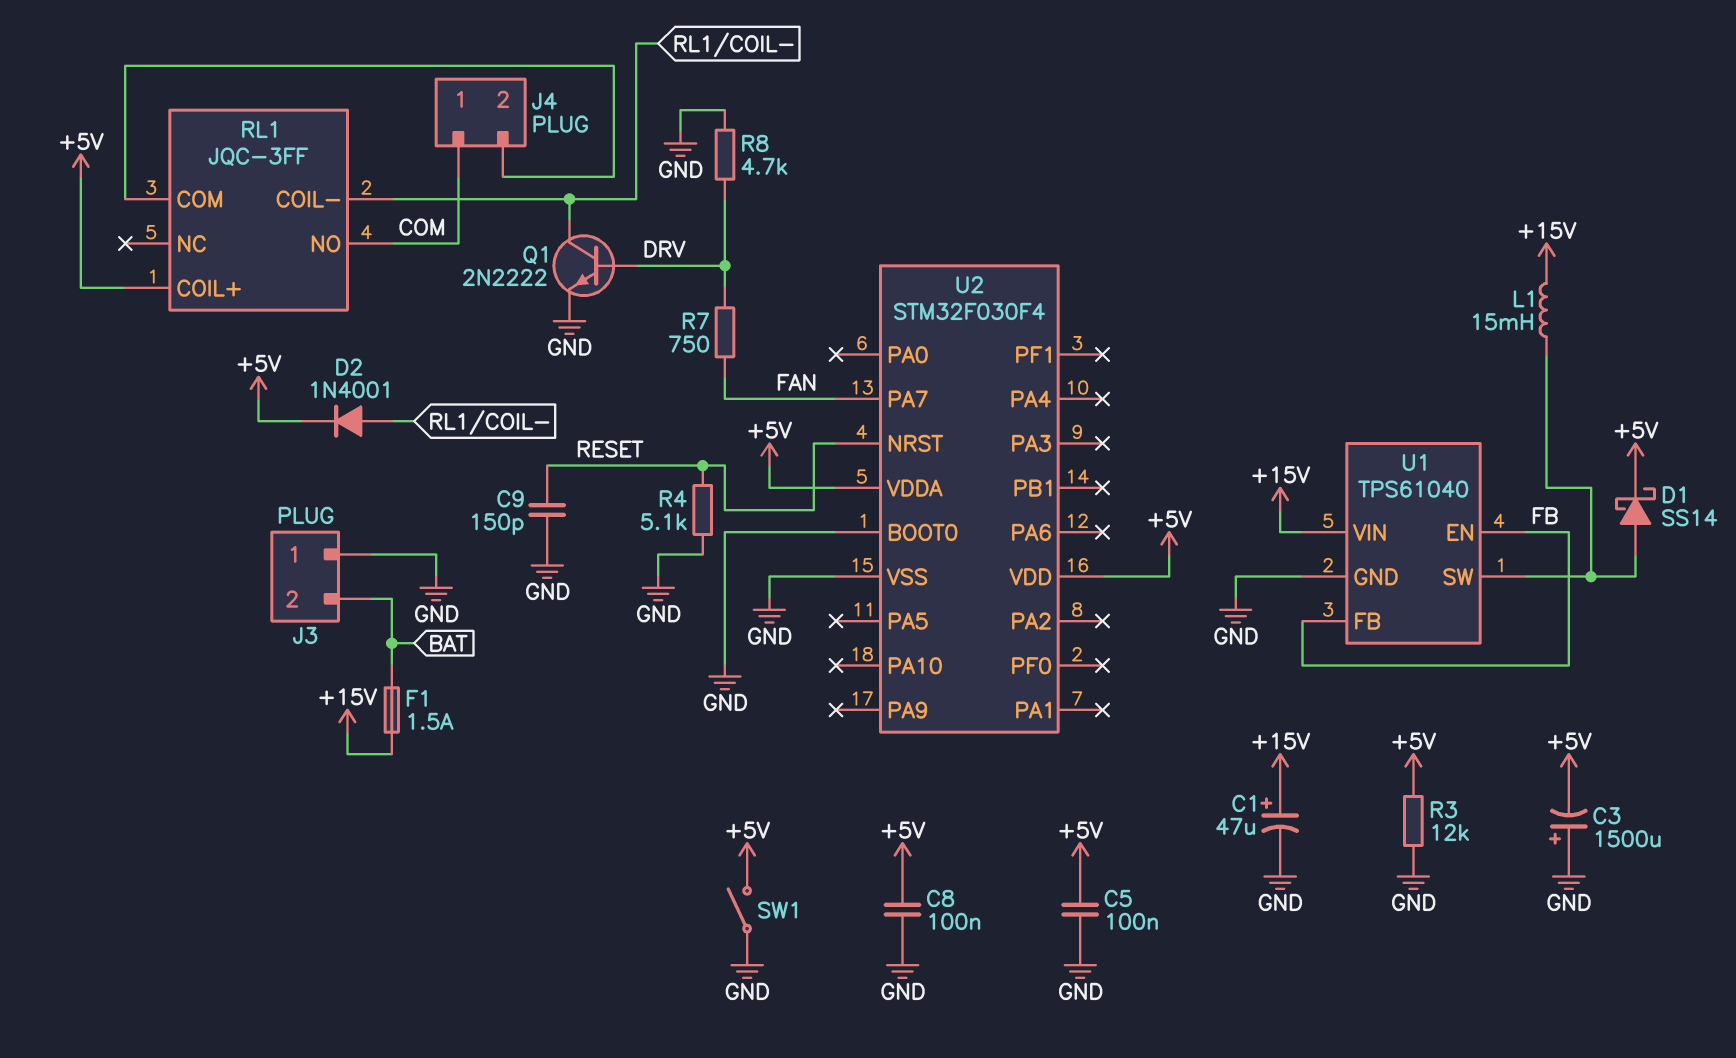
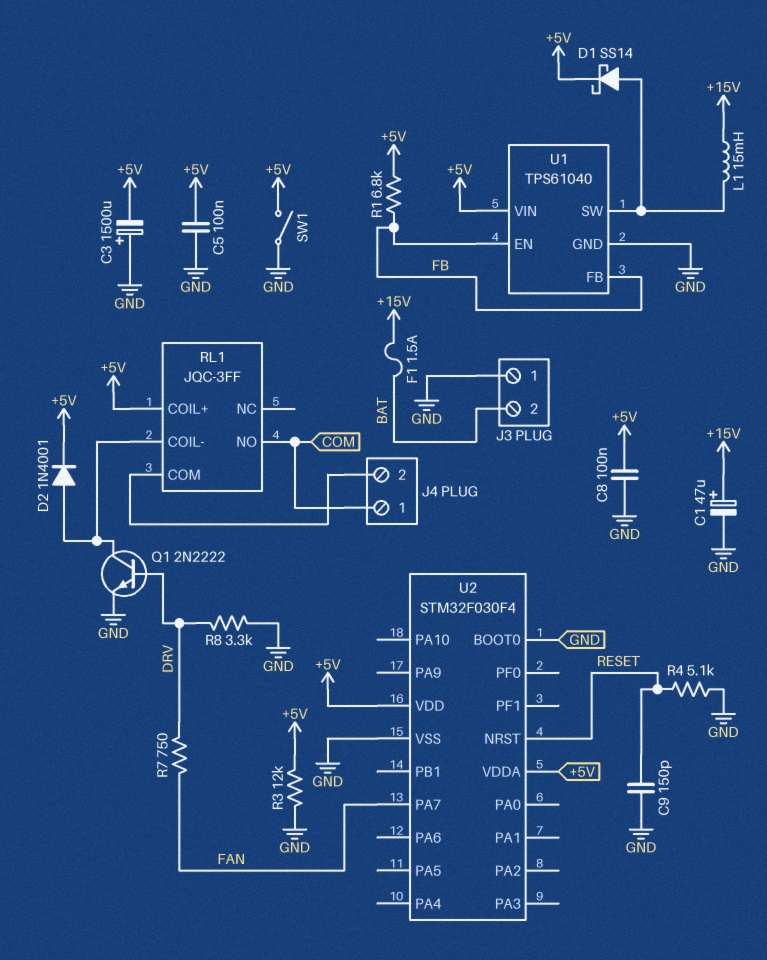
R1: none -> 6.8k (+5V, FB)
R8: 4.7k (DRV, GND) -> 3.3k (DRV, GND)
U1 pin VIN: +15V -> +5V

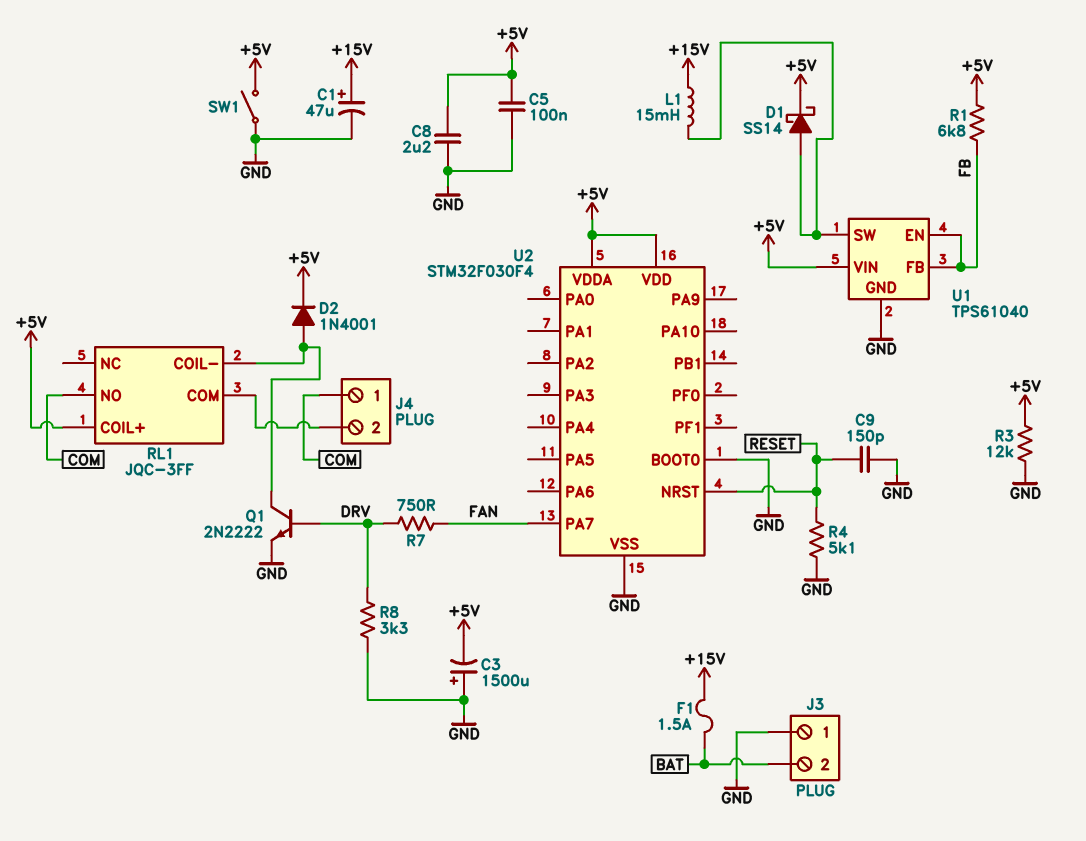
C8: 100nF (+5V, GND) -> 2.2uF (+5V, GND)

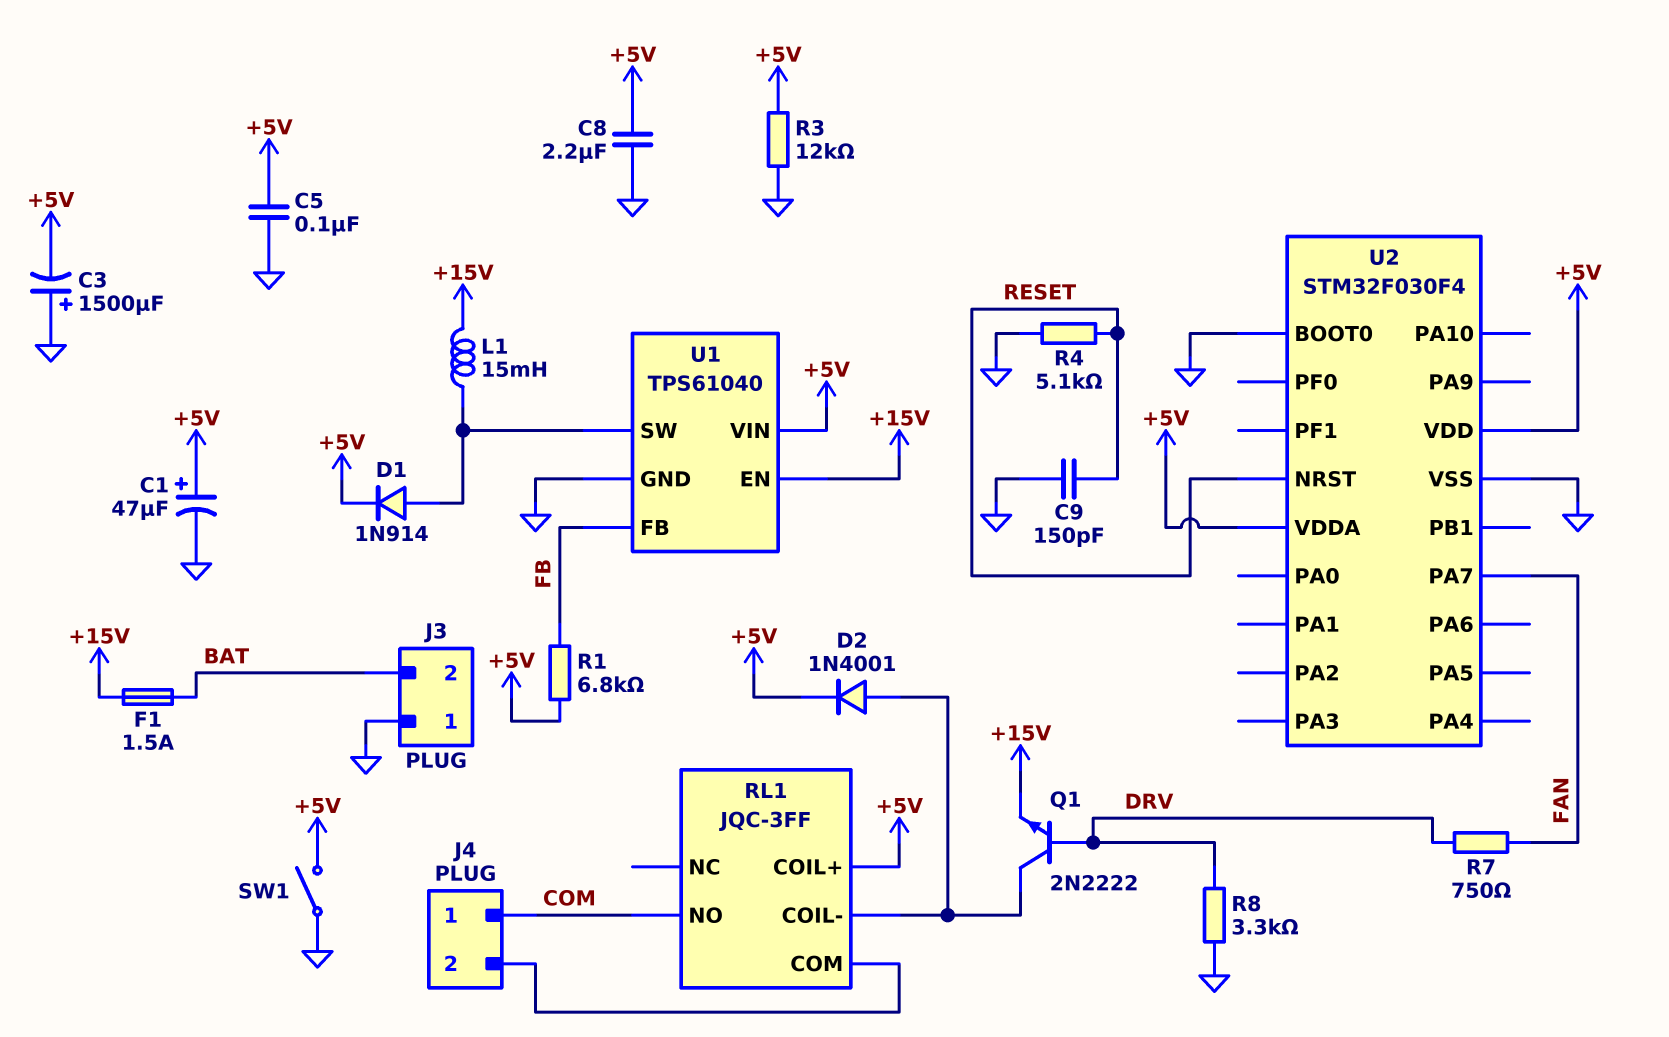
C1: 47uF (plus +15V, minus GND) -> 47uF (plus +5V, minus GND)
D1: schottky SS14 (A U1/SW, K +5V) -> diode 1N914 (A U1/SW, K +5V)
Q1: NPN 2N2222 (B DRV, C RL1/COIL-, E GND) -> NPN 2N2222 (B DRV, C RL1/COIL-, E +15V)
U1 pin EN: FB -> +15V

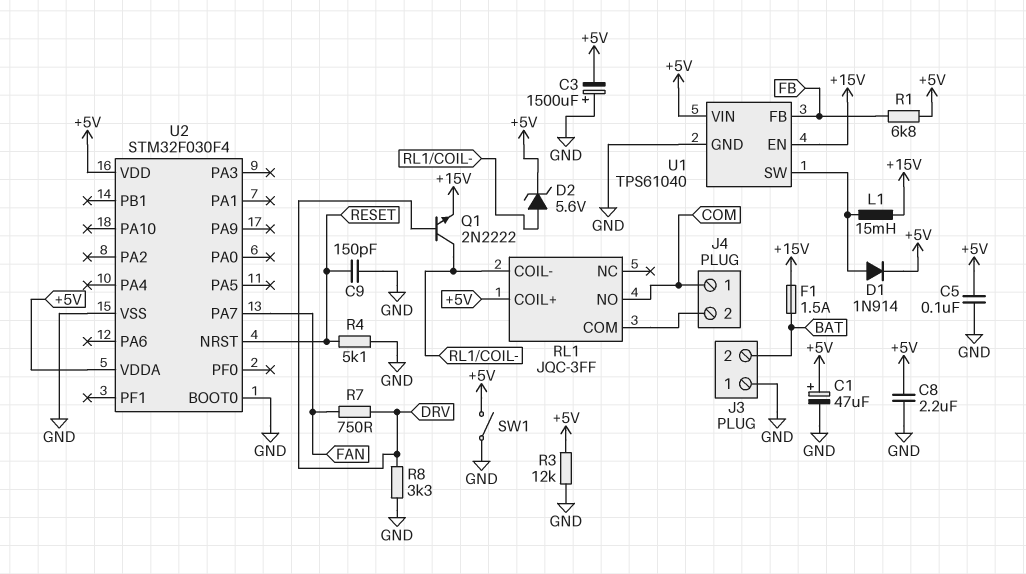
D2: diode 1N4001 (A RL1/COIL-, K +5V) -> zener 5.6V (A RL1/COIL-, K +5V)

